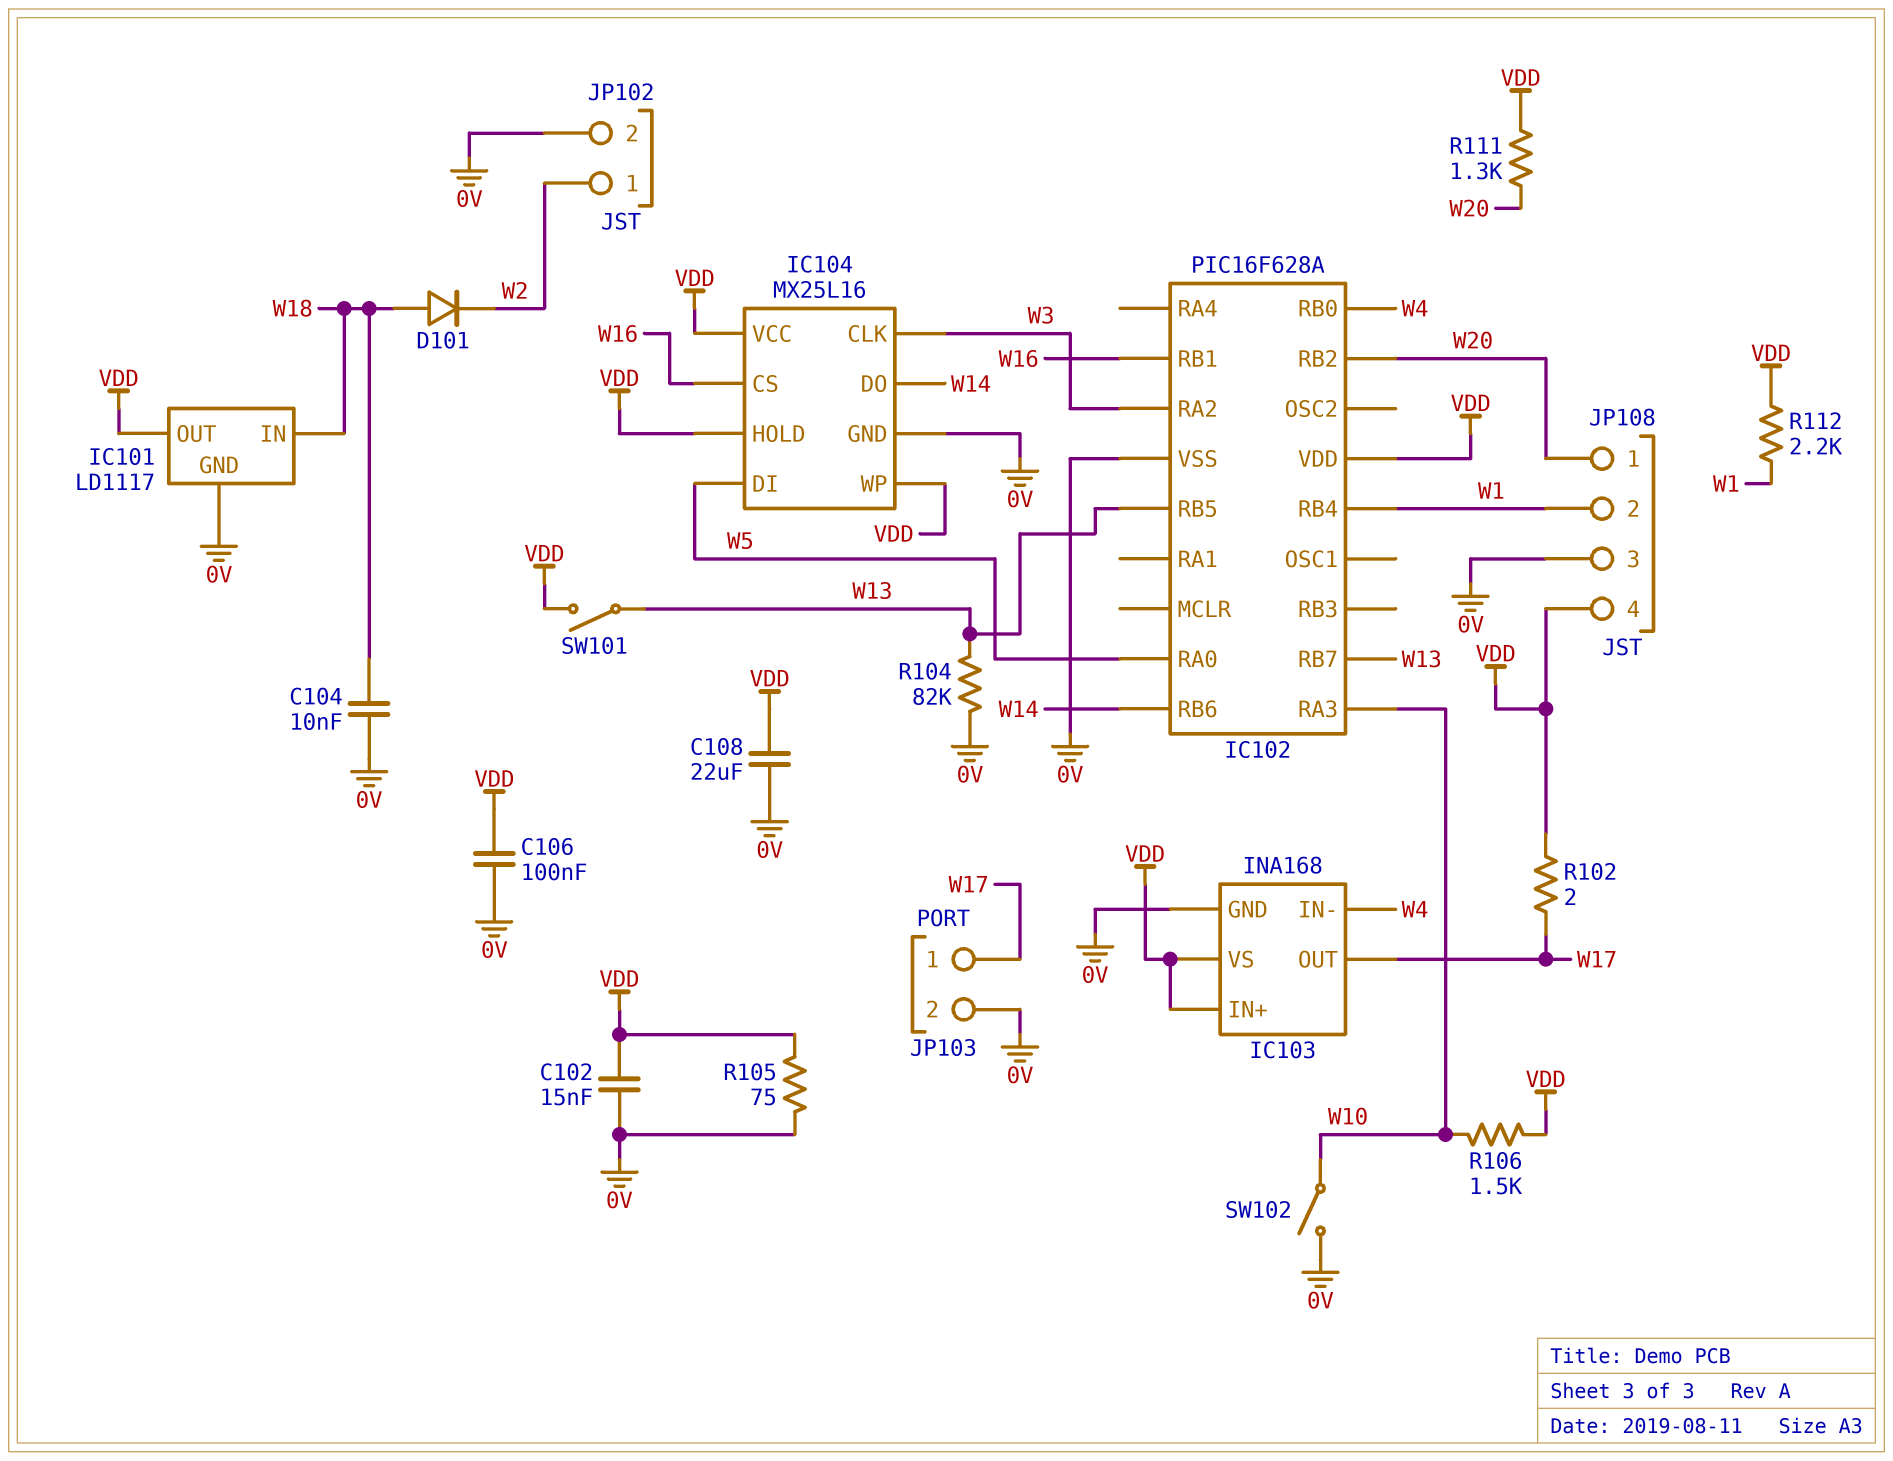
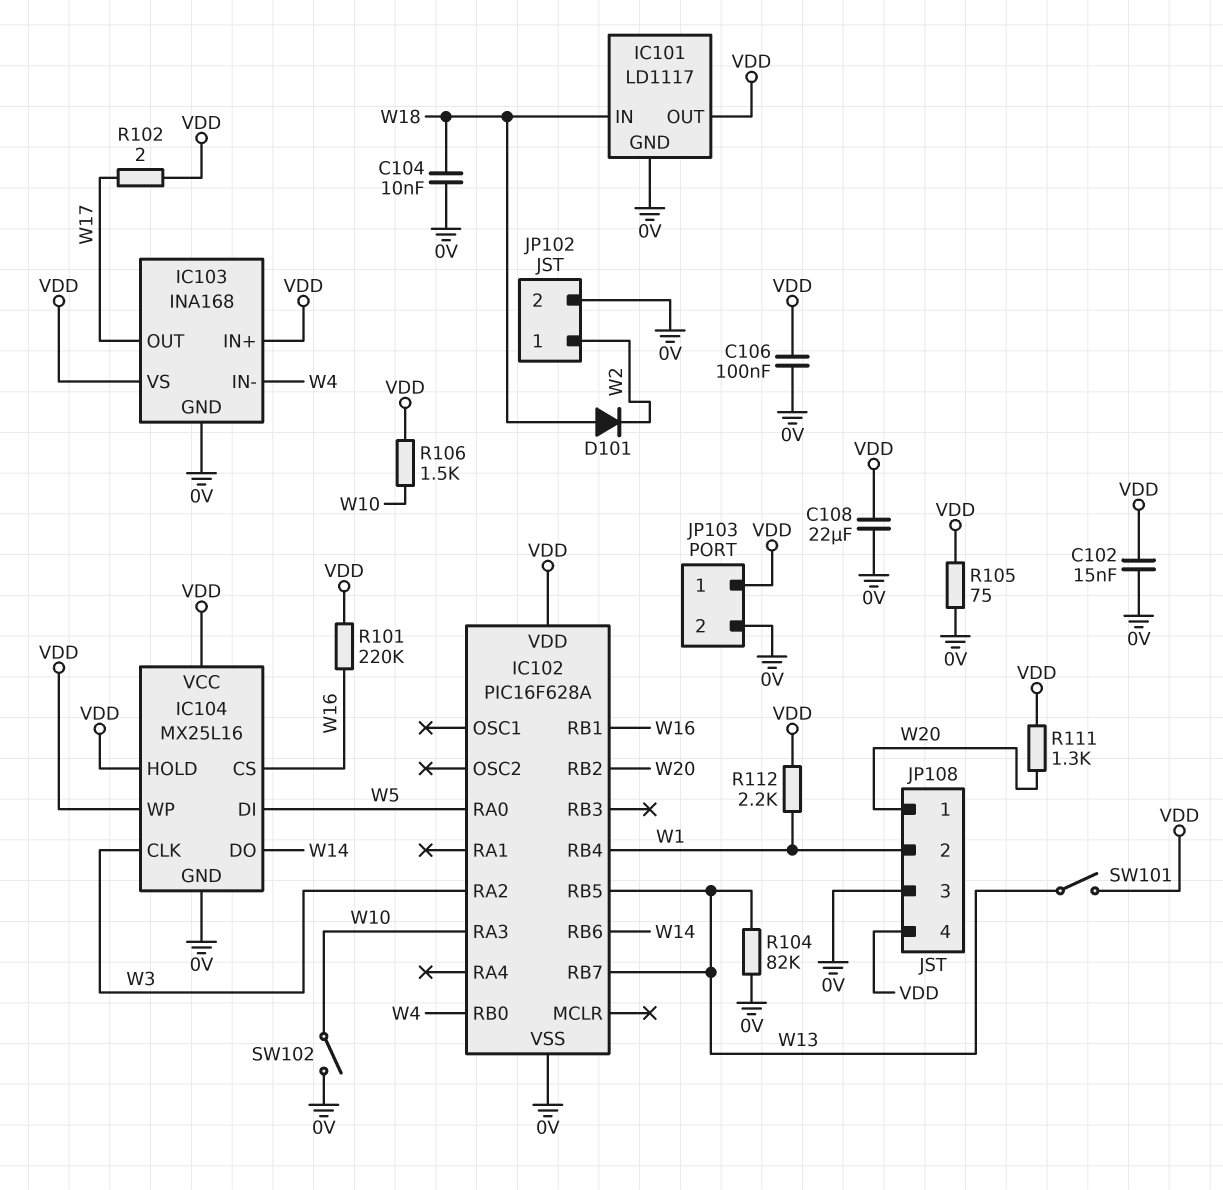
JP103 pin 1: W17 -> VDD
R101: none -> 220k (VDD, W16)

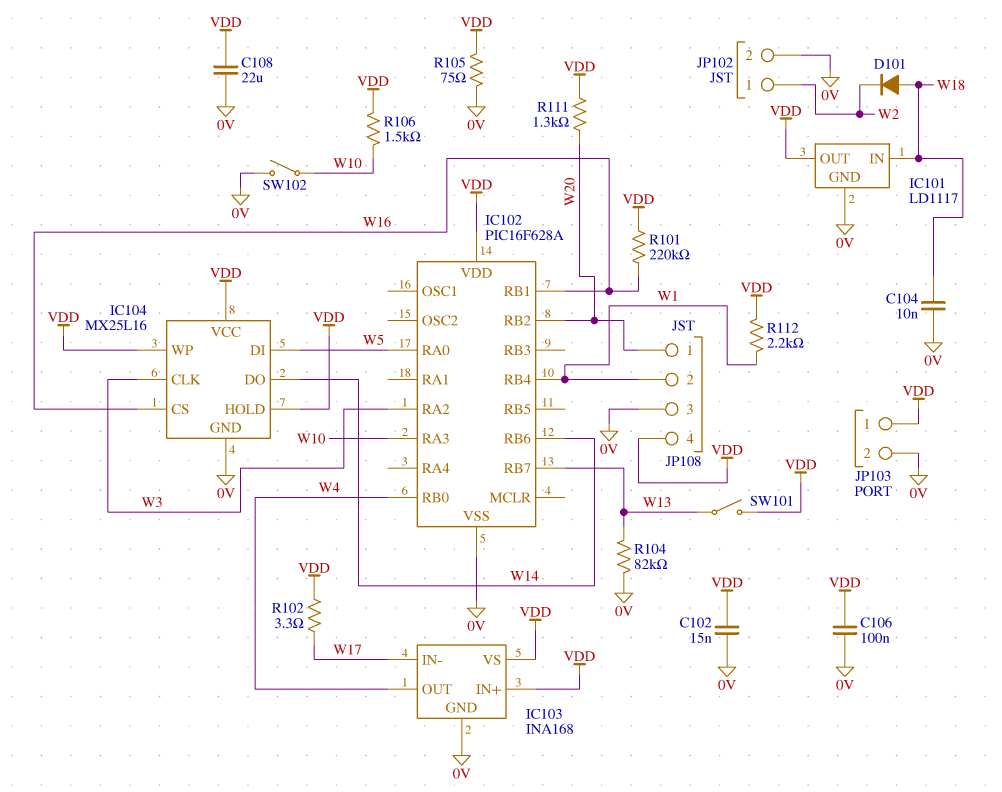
IC102 pin RB5: W13 -> none
IC103 pin IN-: W4 -> W17
IC103 pin OUT: W17 -> W4
R102: 2 (VDD, W17) -> 3.3 (VDD, W17)

